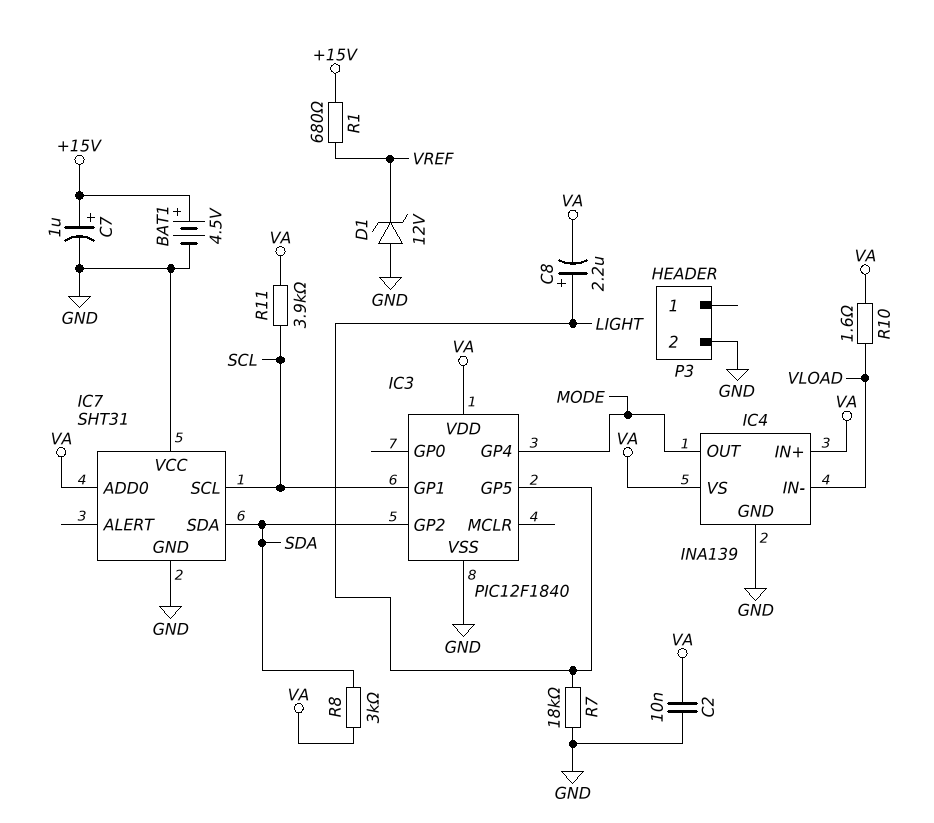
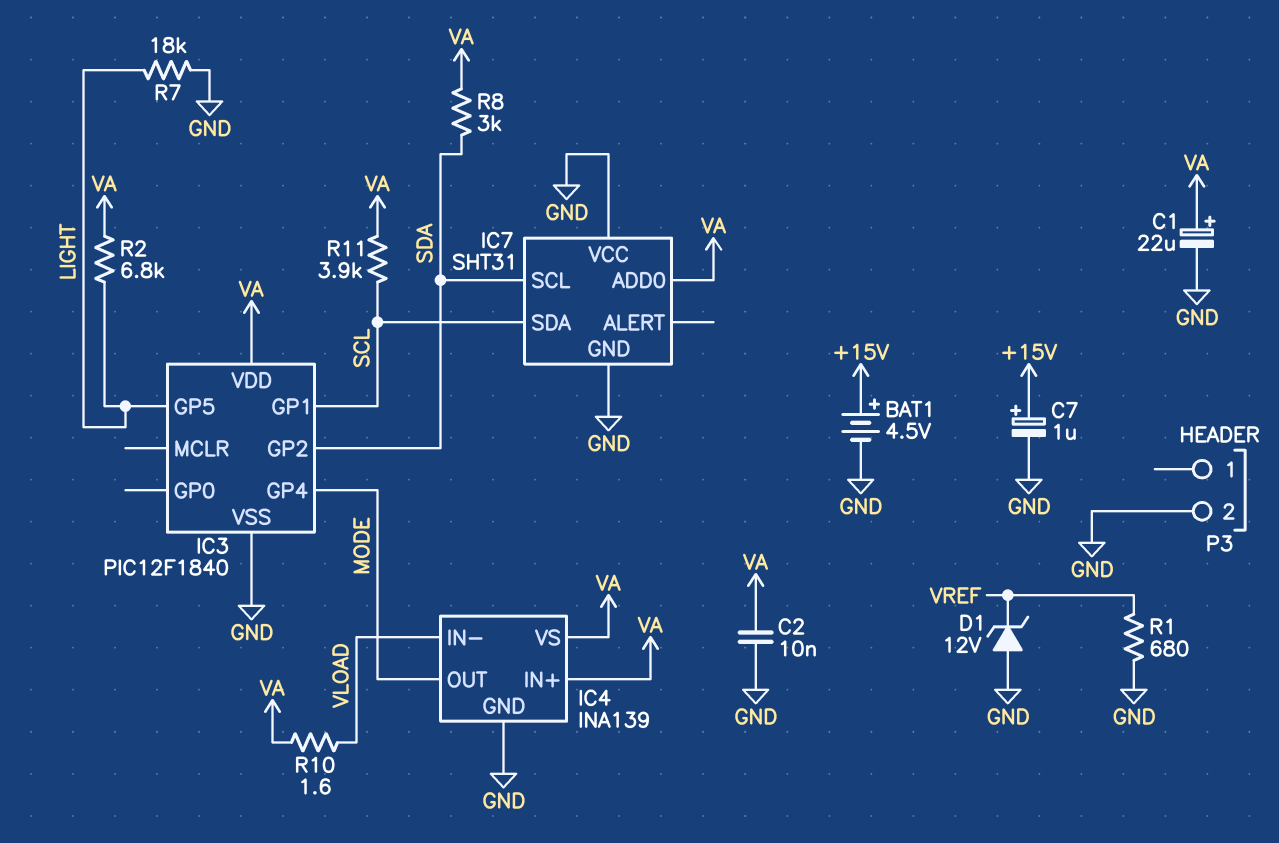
C1: none -> 22uF (plus VA, minus GND)
C8: 2.2uF (plus LIGHT, minus VA) -> none
IC7 pin SCL: SCL -> SDA
IC7 pin SDA: SDA -> SCL
R1: 680 (+15V, VREF) -> 680 (GND, VREF)
R2: none -> 6.8k (LIGHT, VA)

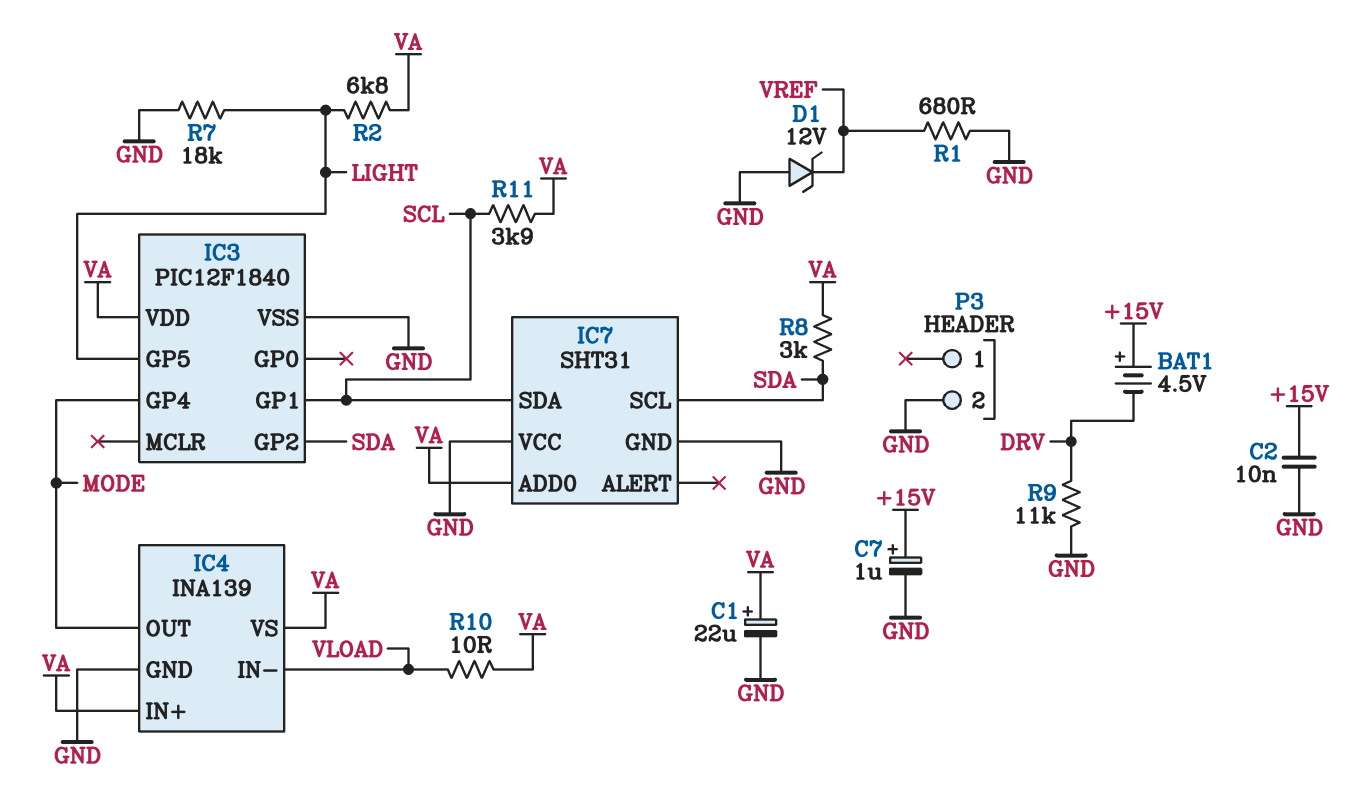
BAT1: 4.5V (plus +15V, minus GND) -> 4.5V (plus +15V, minus DRV)
C2: 10nF (GND, VA) -> 10nF (+15V, GND)
R9: none -> 11k (DRV, GND)
R10: 1.6 (VA, VLOAD) -> 10 (VA, VLOAD)

